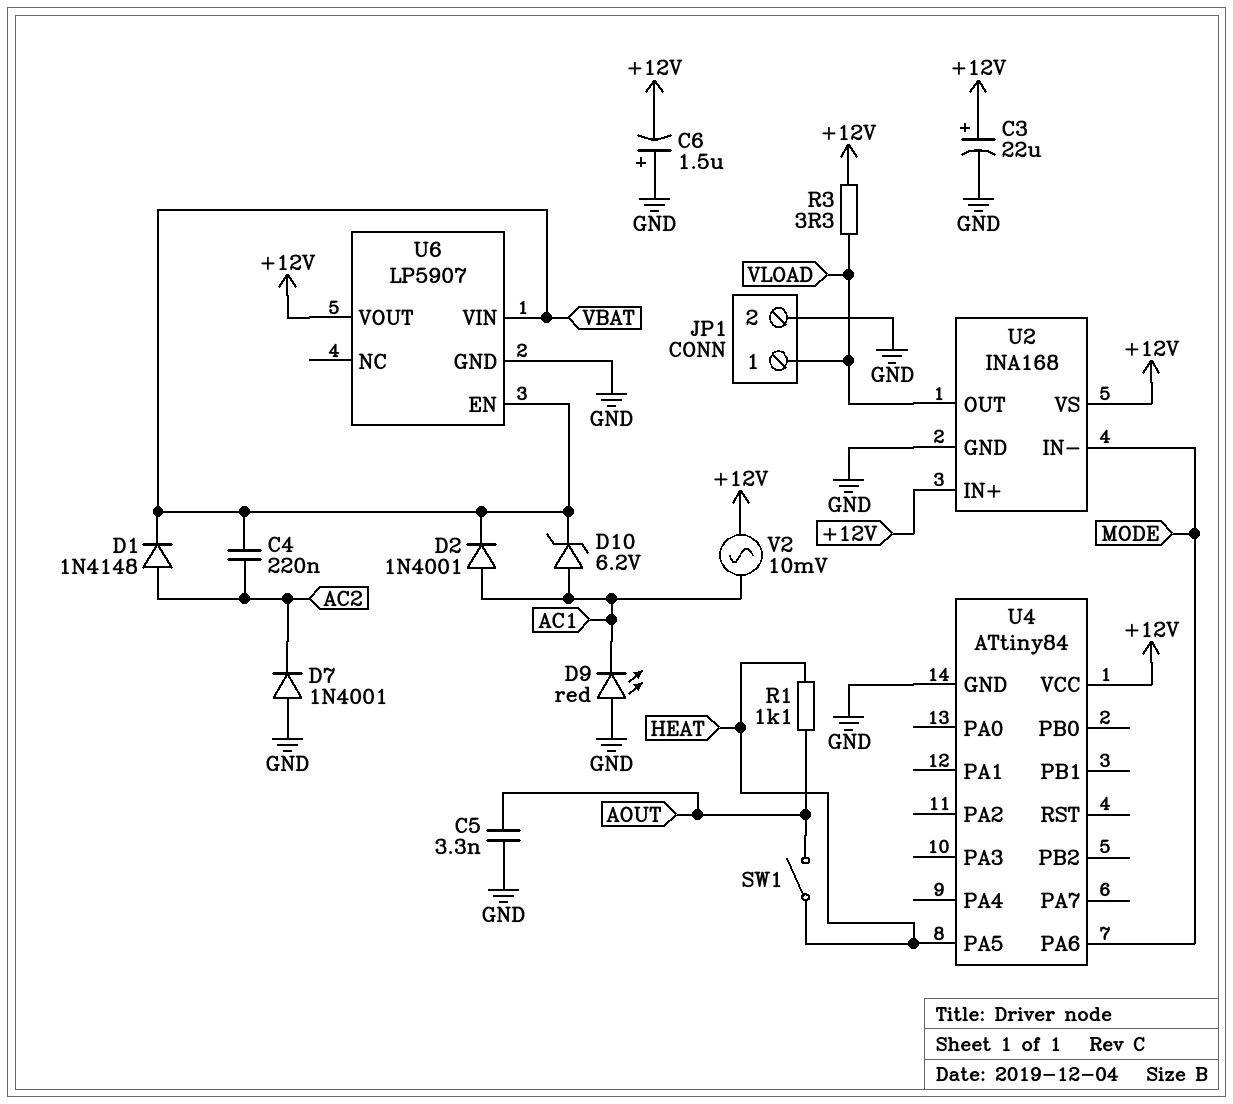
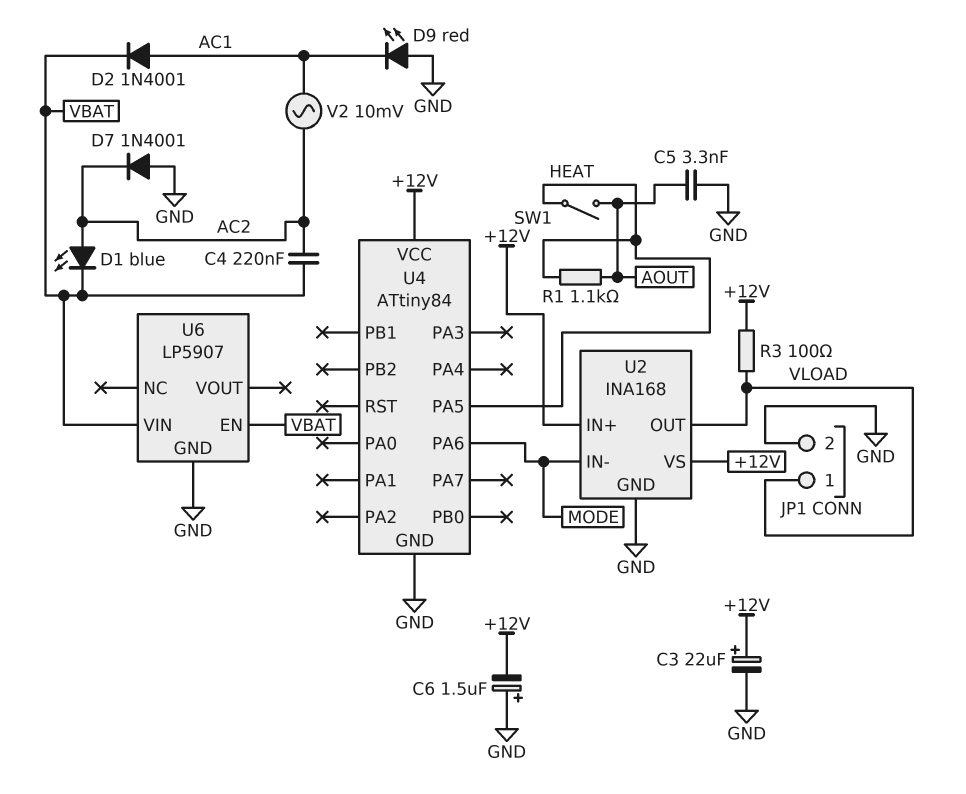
D1: diode 1N4148 (A AC2, K VBAT) -> LED blue (A AC2, K VBAT)
D10: zener 6.2V (A AC1, K VBAT) -> none
R3: 3.3 (+12V, VLOAD) -> 100 (+12V, VLOAD)
U6 pin VOUT: +12V -> none
V2: AC 10mV (+12V, AC1) -> AC 10mV (AC1, AC2)

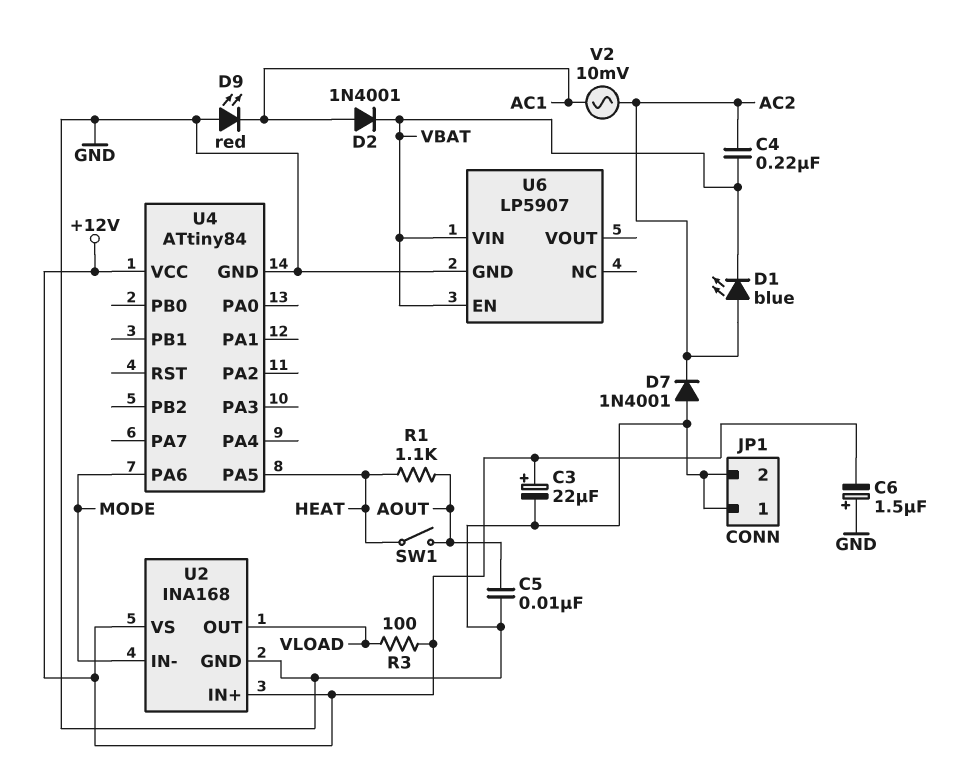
C5: 3.3nF (AOUT, GND) -> 10nF (AOUT, GND)
JP1 pin 1: VLOAD -> GND

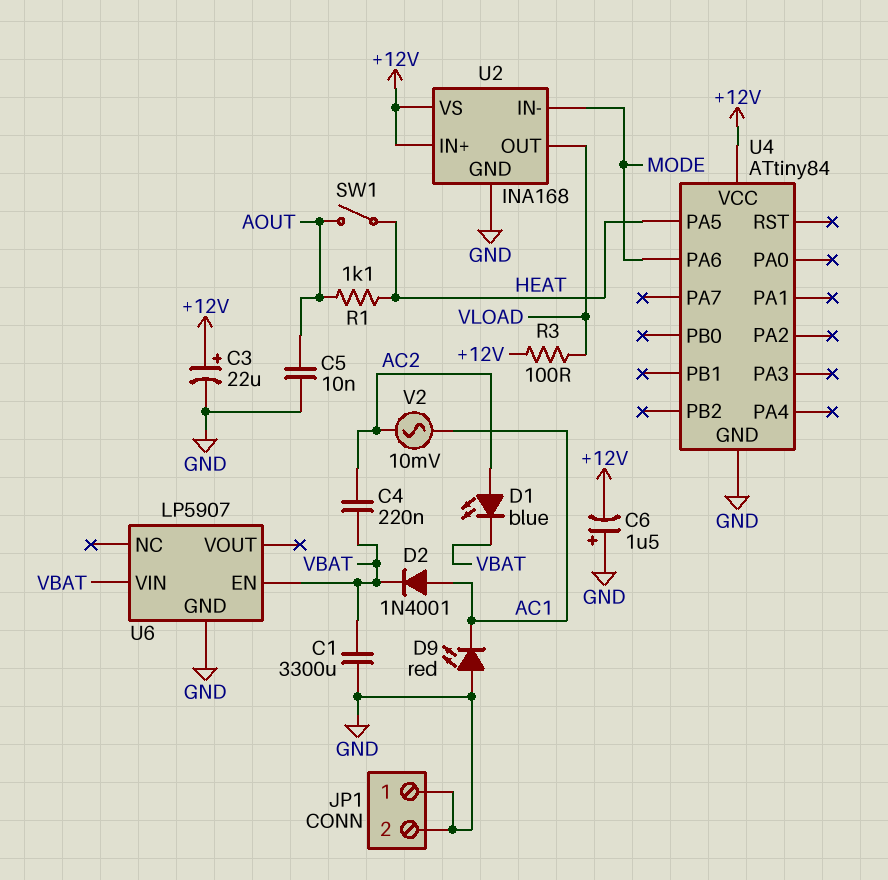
C1: none -> 3300uF (GND, VBAT)
D7: diode 1N4001 (A GND, K AC2) -> none

